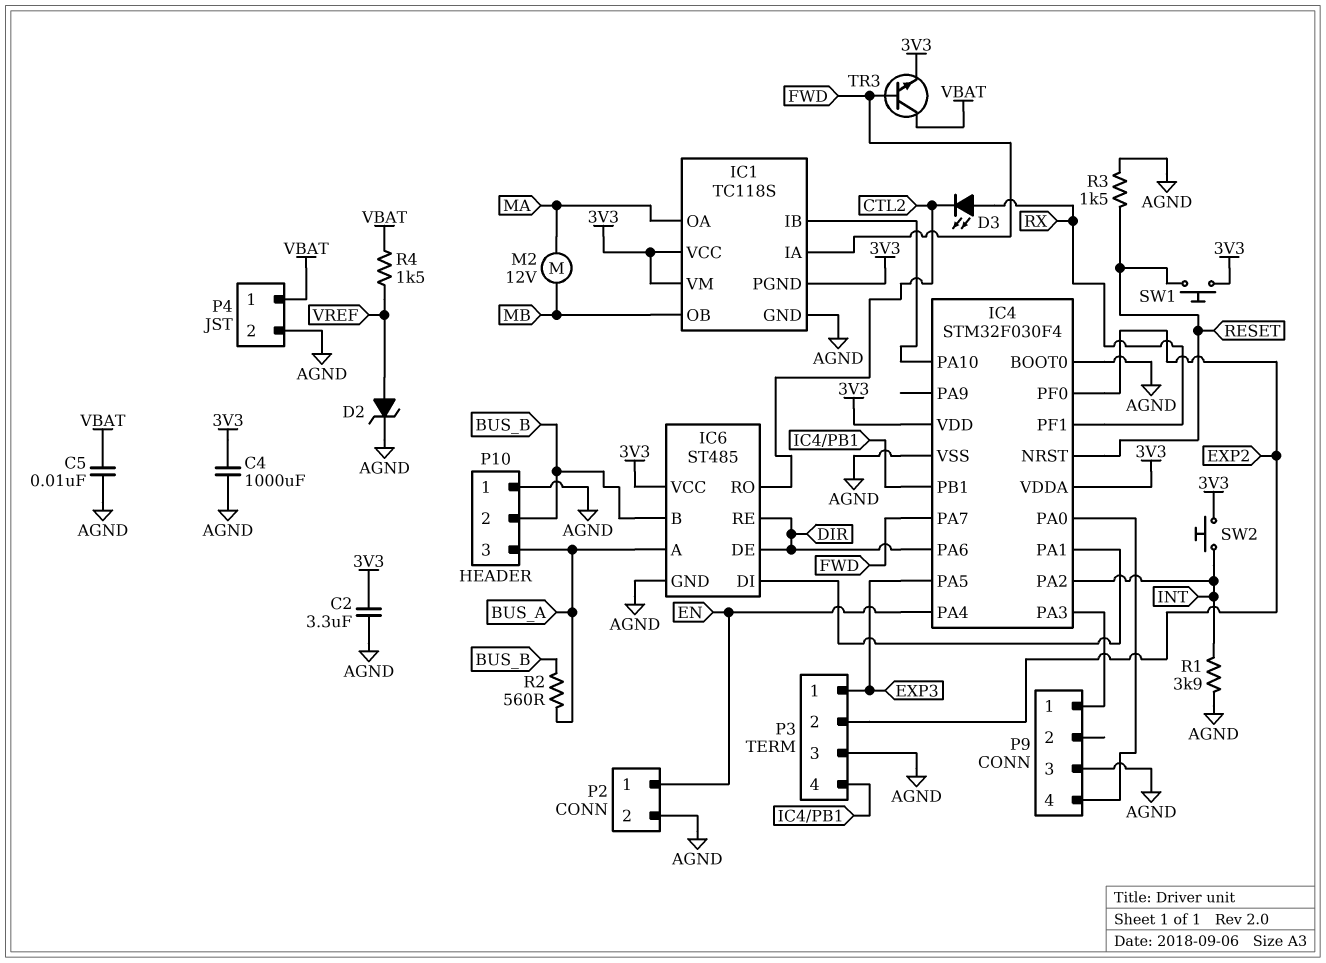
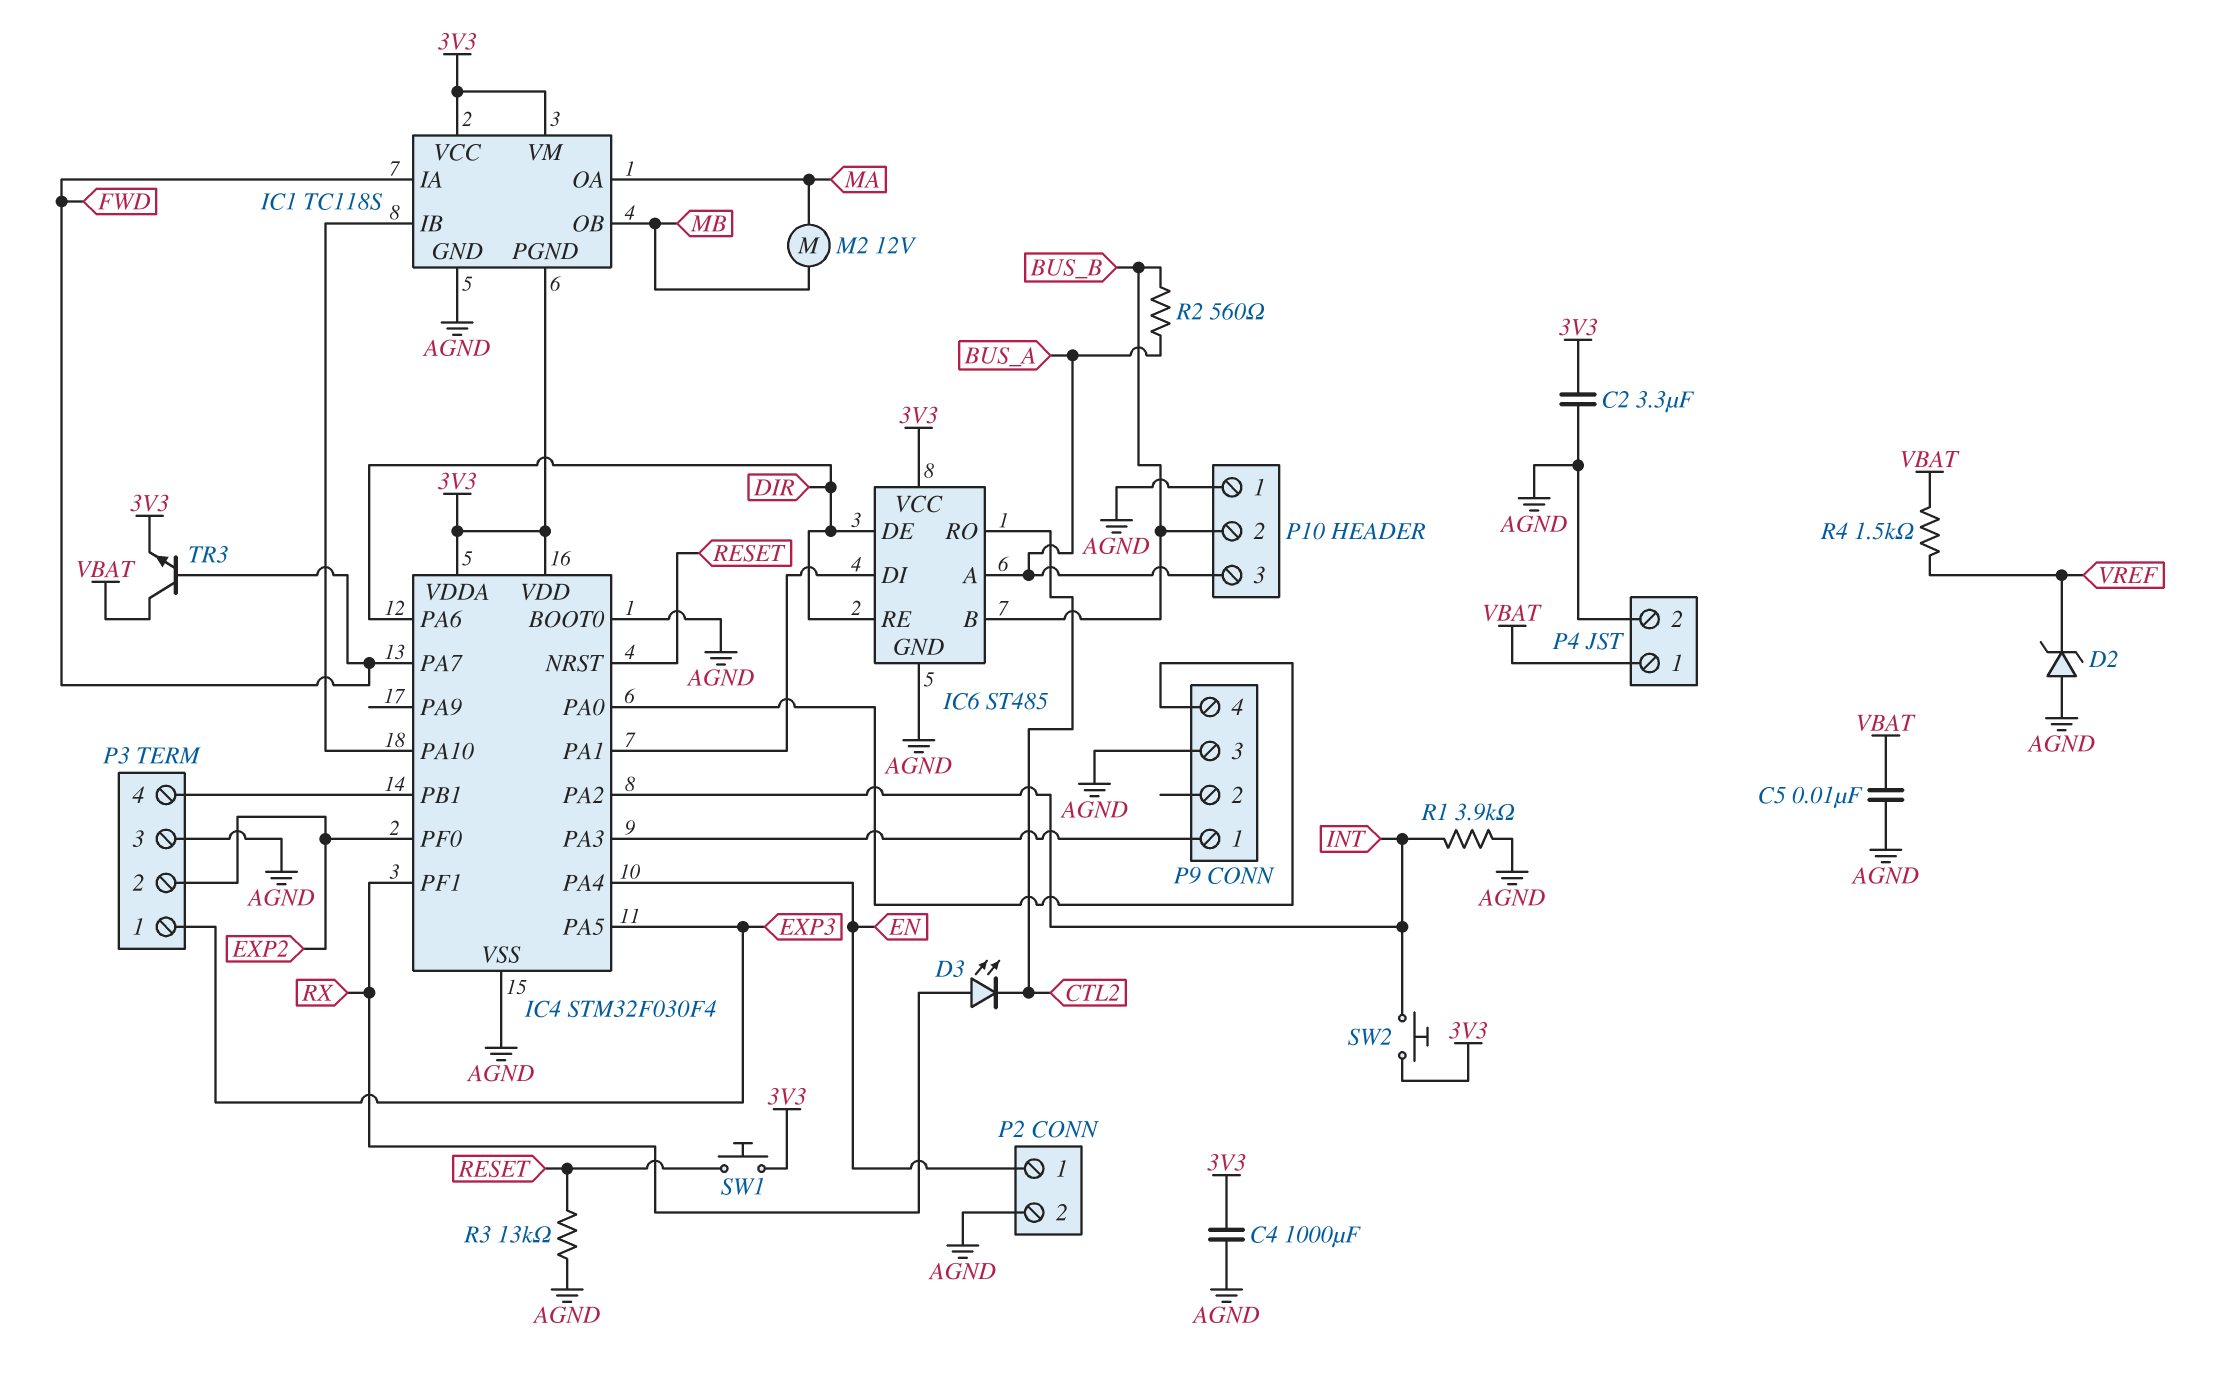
D2: zener (A VREF, K AGND) -> zener (A AGND, K VREF)
R3: 1.5k (AGND, RESET) -> 13k (AGND, RESET)

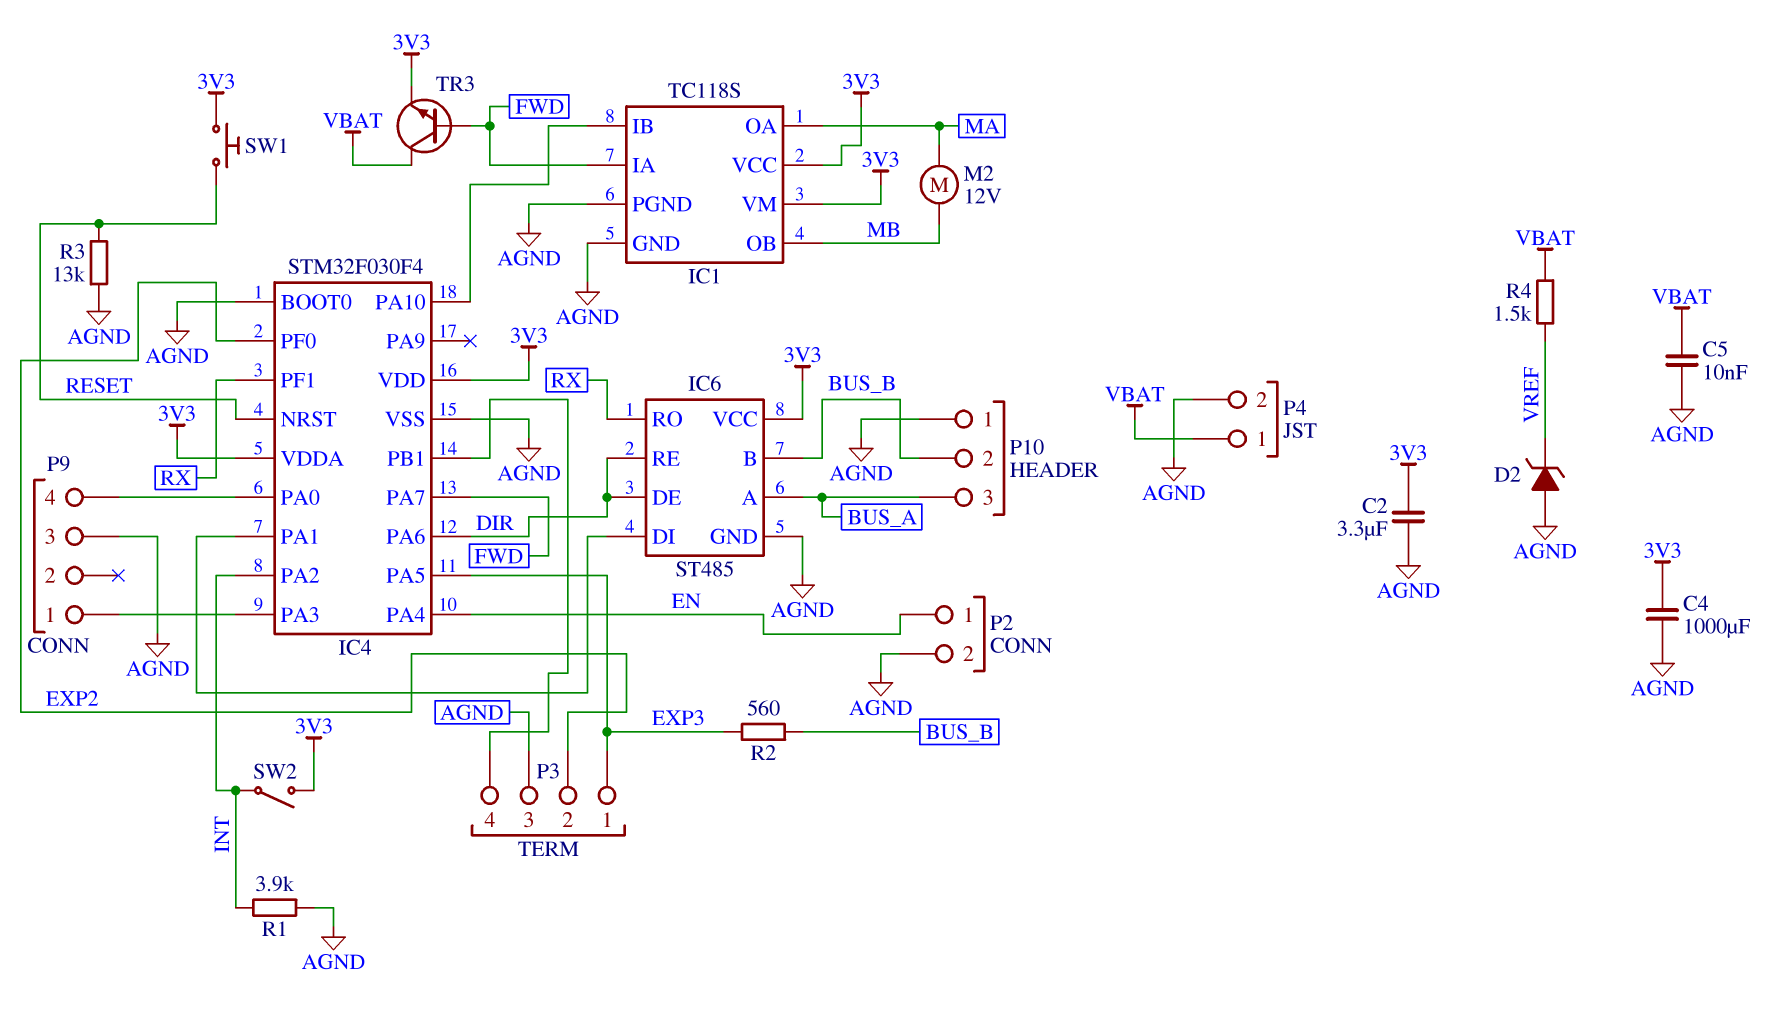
D3: LED (A RX, K CTL2) -> none
IC1 pin PGND: 3V3 -> AGND
IC6 pin RO: CTL2 -> RX
R2: 560 (BUS_A, BUS_B) -> 560 (BUS_B, EXP3)
SW2: button (3V3, INT) -> switch (3V3, INT)

